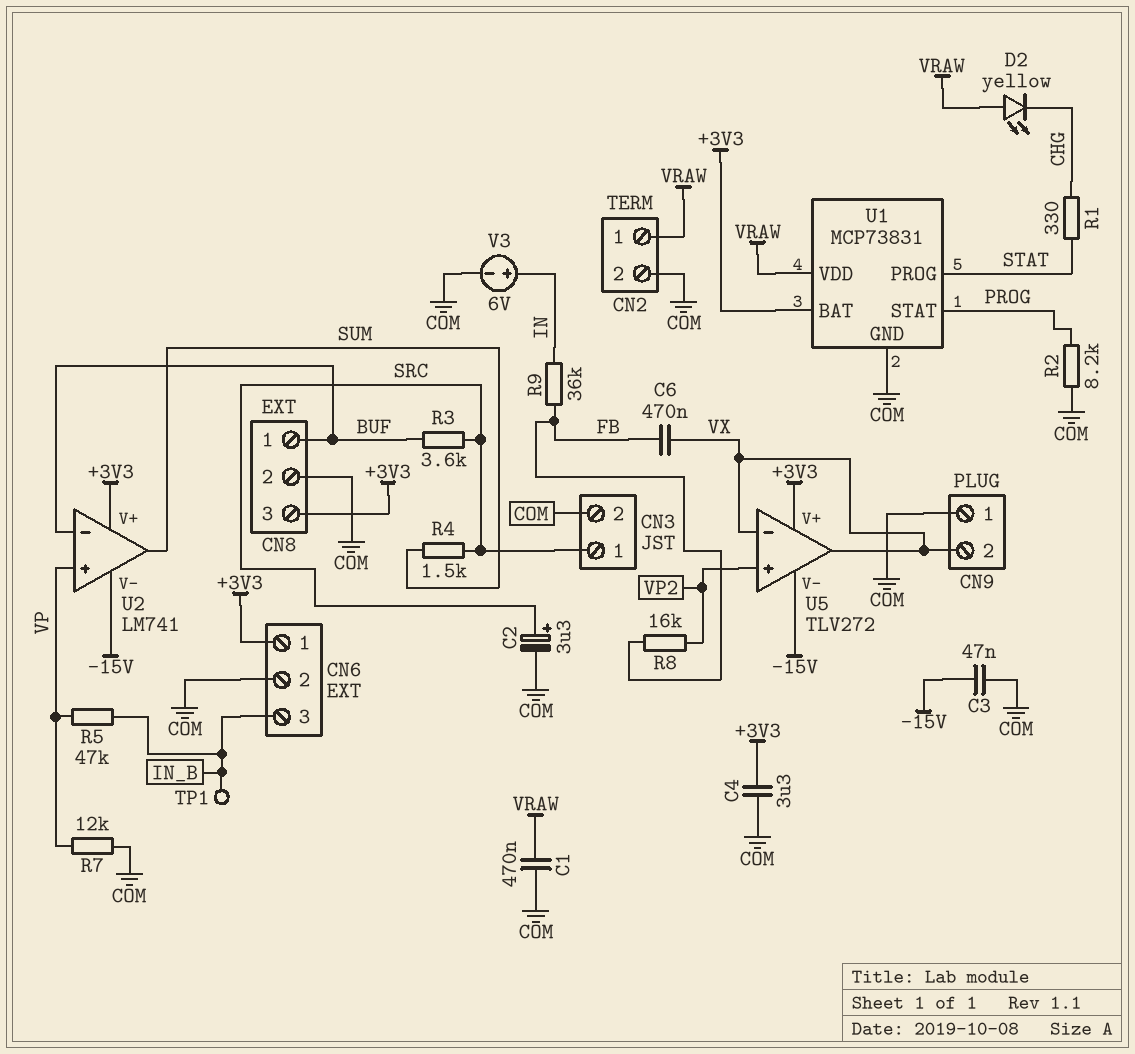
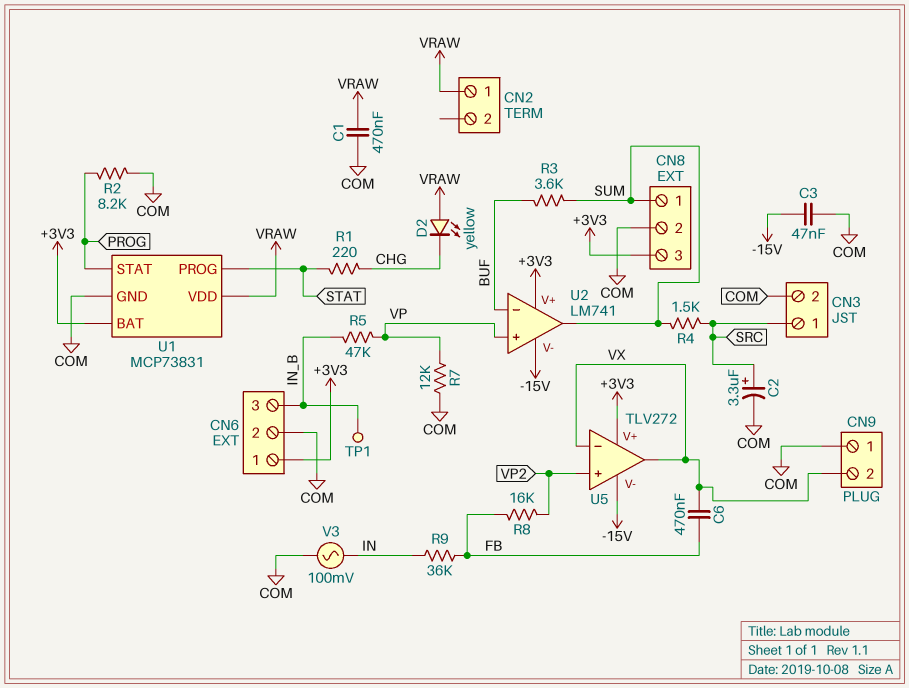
C4: 3.3uF (+3V3, COM) -> none
CN2 pin 2: COM -> none
CN8 pin 1: BUF -> SUM
R1: 330 (CHG, STAT) -> 220 (CHG, STAT)
R3: 3.6k (BUF, SRC) -> 3.6k (BUF, SUM)
V3: 6V (plus IN, minus COM) -> AC 100mV (COM, IN)

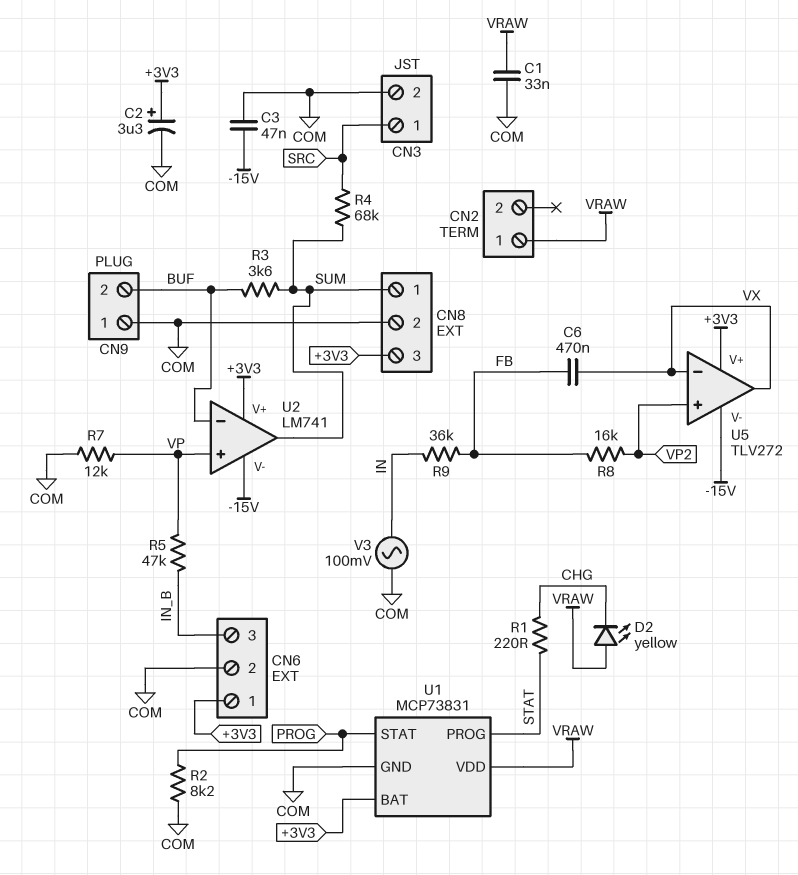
C1: 470nF (COM, VRAW) -> 33nF (COM, VRAW)
C2: 3.3uF (plus SRC, minus COM) -> 3.3uF (plus +3V3, minus COM)
CN9 pin 2: VX -> BUF
R4: 1.5k (SRC, SUM) -> 68k (SRC, SUM)
TP1: test point (IN_B) -> none

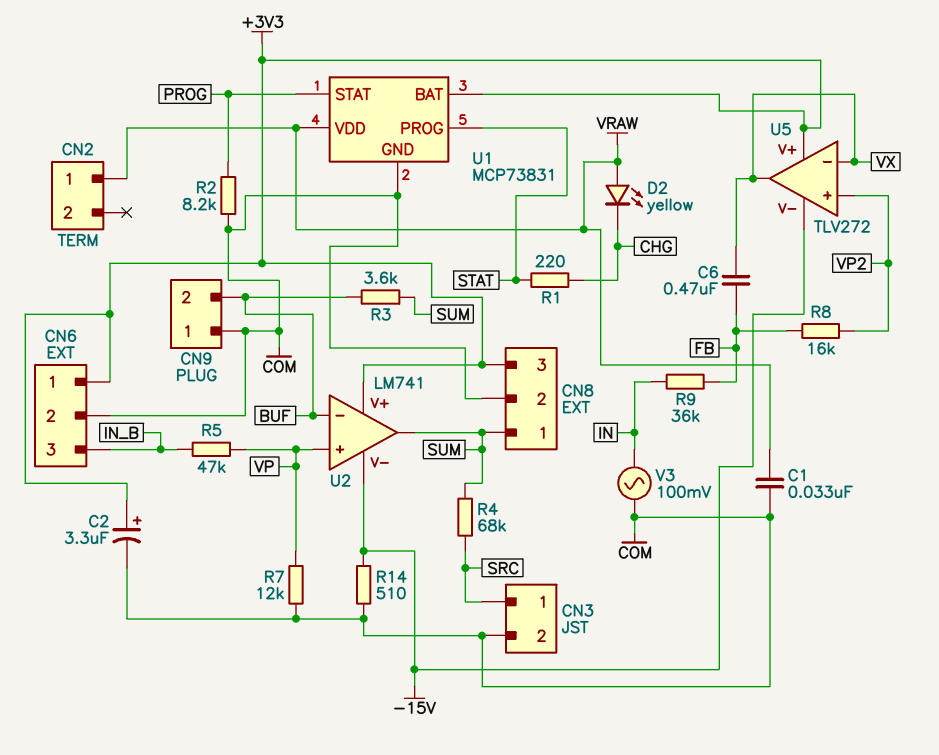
C3: 47nF (-15V, COM) -> none
R14: none -> 510 (-15V, COM)

